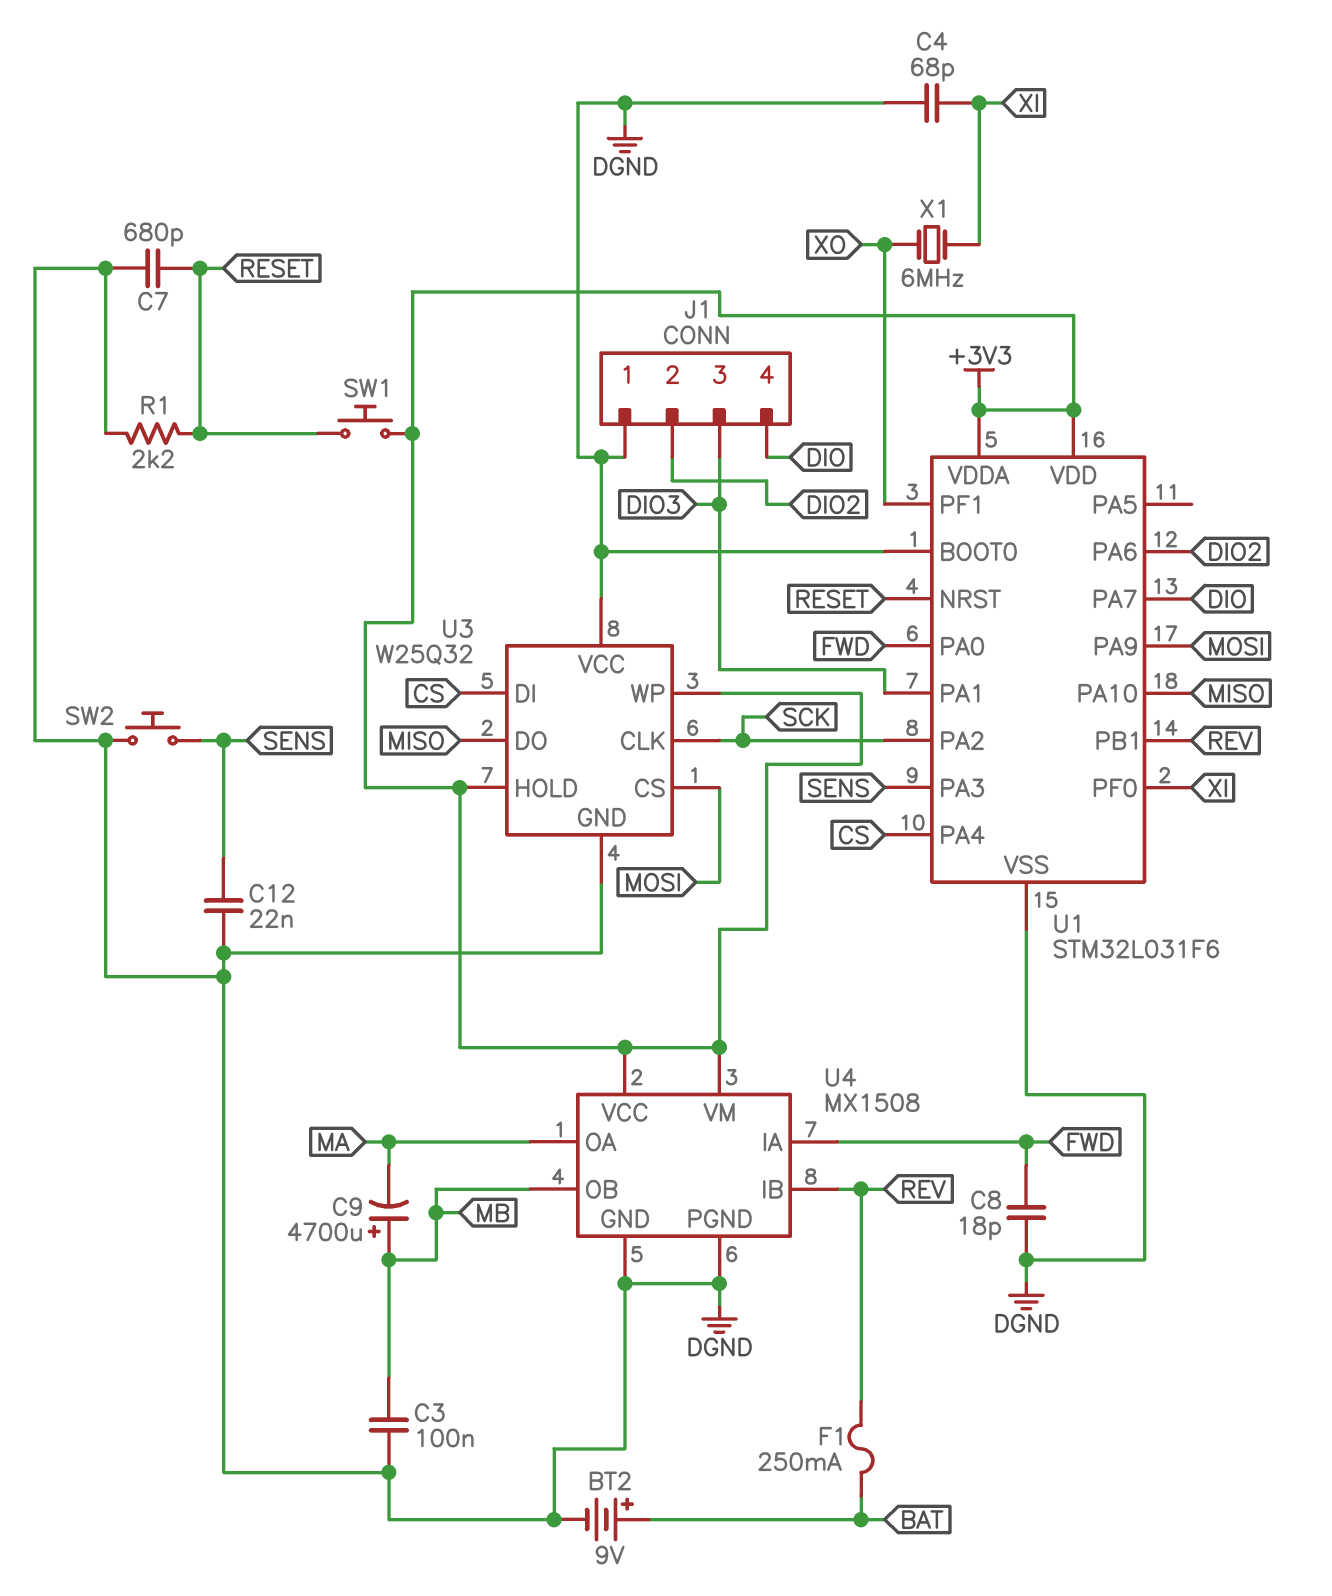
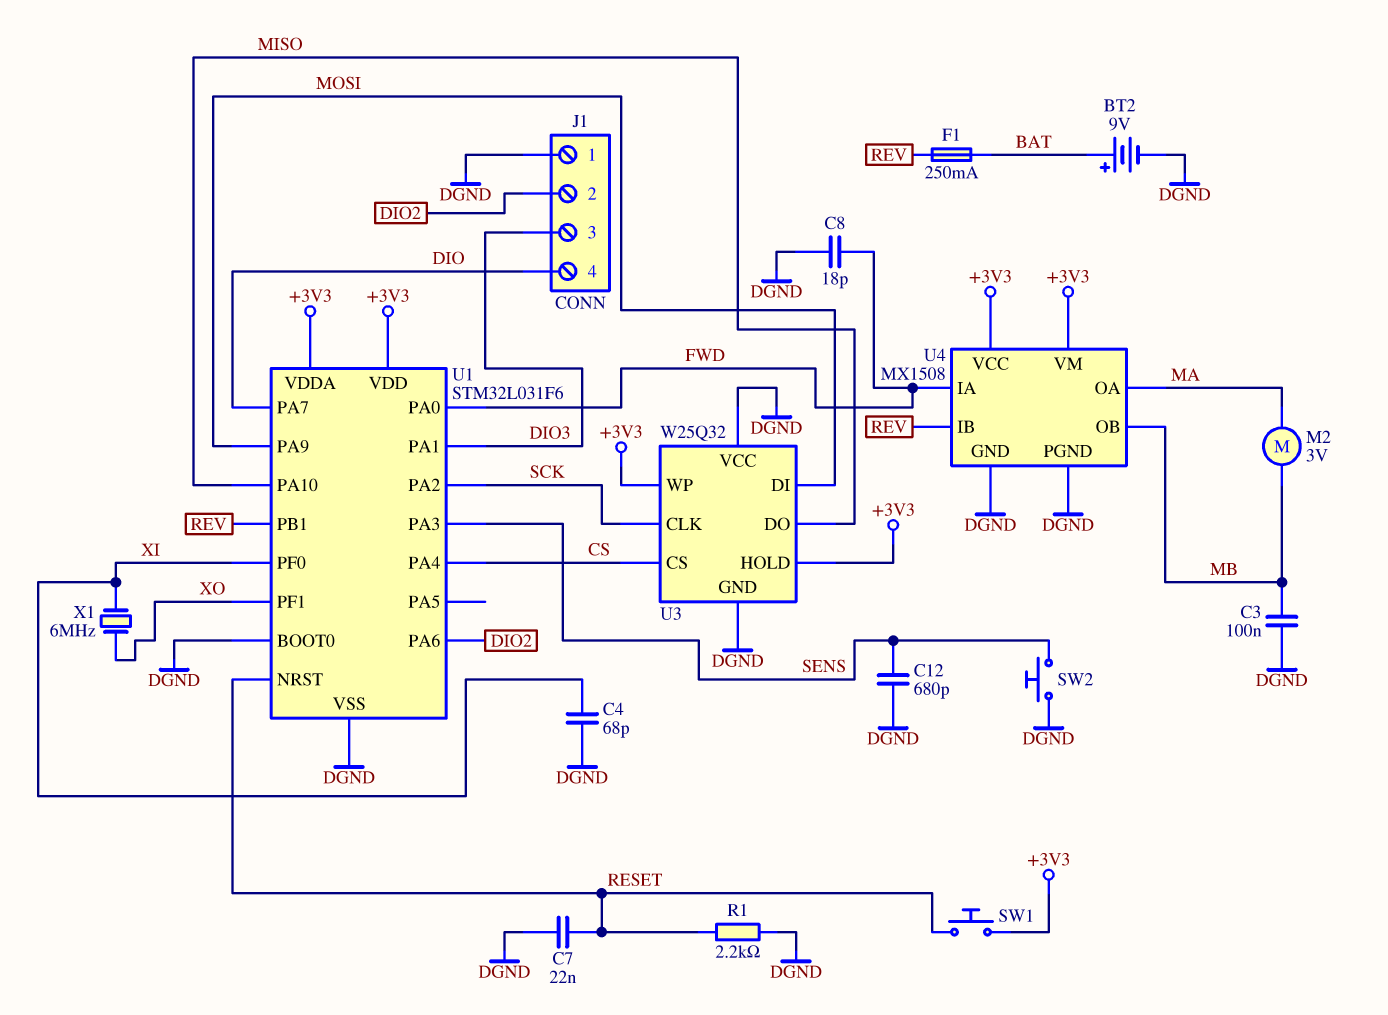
C7: 680pF (DGND, RESET) -> 22nF (DGND, RESET)
C9: 4700uF (plus MB, minus MA) -> none
C12: 22nF (DGND, SENS) -> 680pF (DGND, SENS)
M2: none -> motor 3V (MA, MB)
U3 pin CS: MOSI -> CS
U3 pin DI: CS -> MOSI

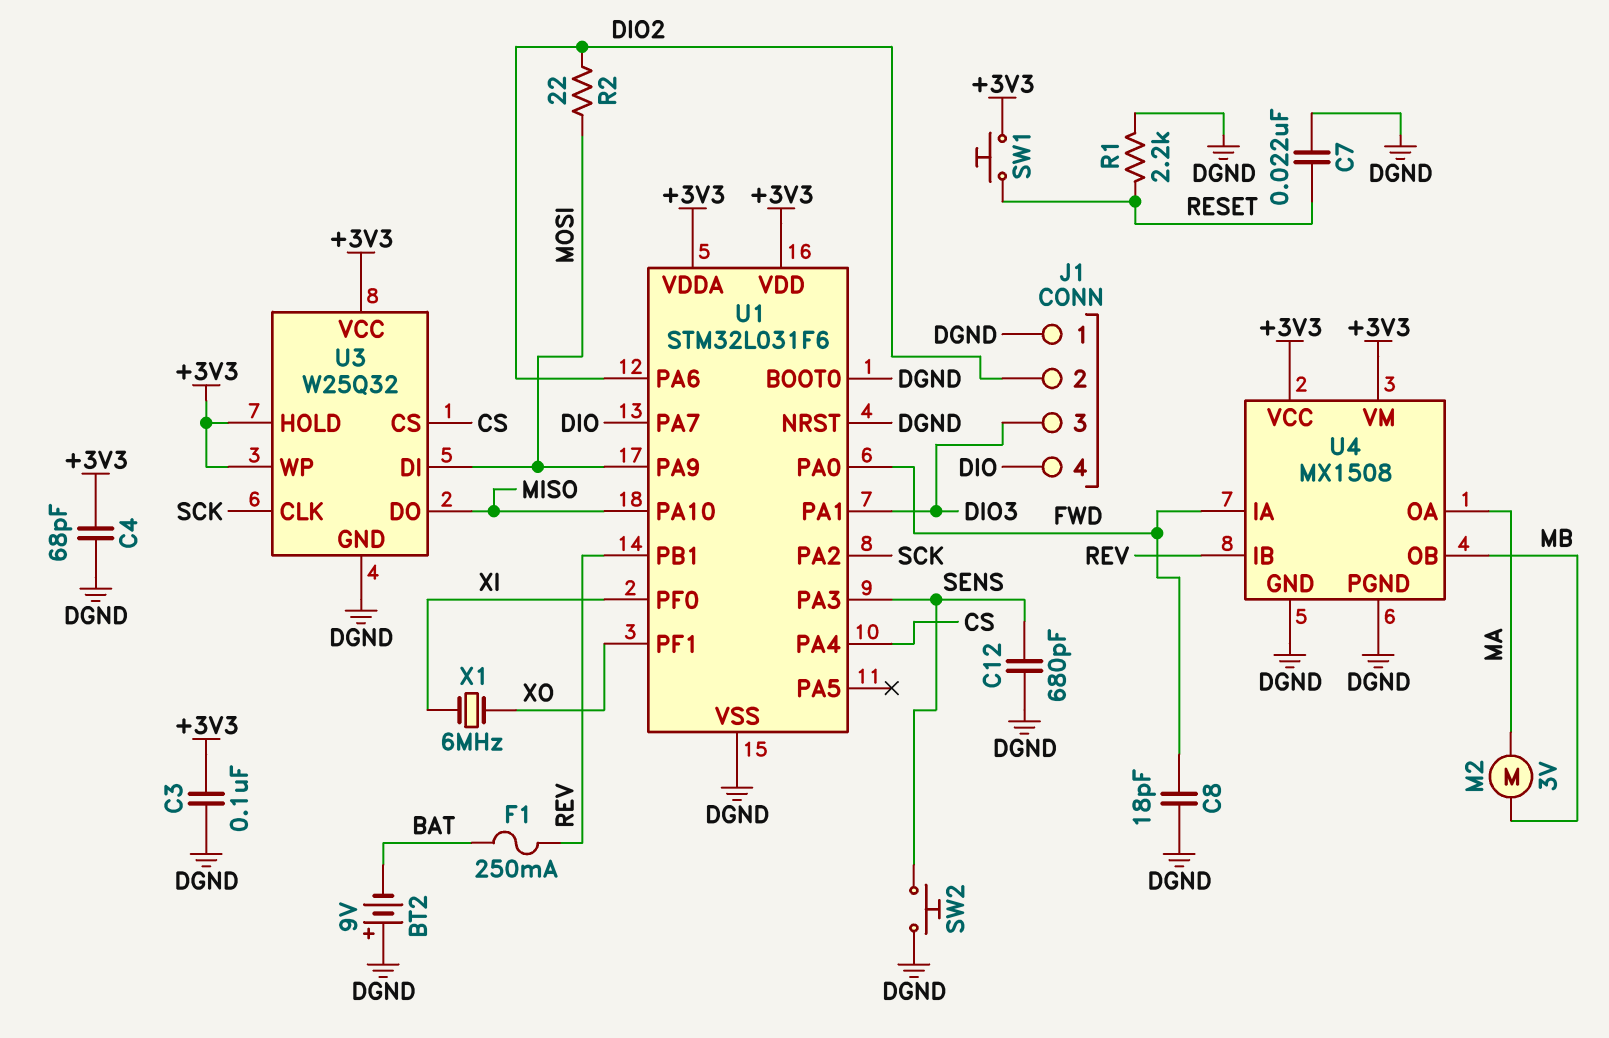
BT2: 9V (plus BAT, minus DGND) -> 9V (plus DGND, minus BAT)
C3: 100nF (DGND, MB) -> 100nF (+3V3, DGND)
C4: 68pF (DGND, XI) -> 68pF (+3V3, DGND)
R2: none -> 22 (DIO2, MOSI)
U1 pin NRST: RESET -> DGND
U3 pin VCC: DGND -> +3V3

